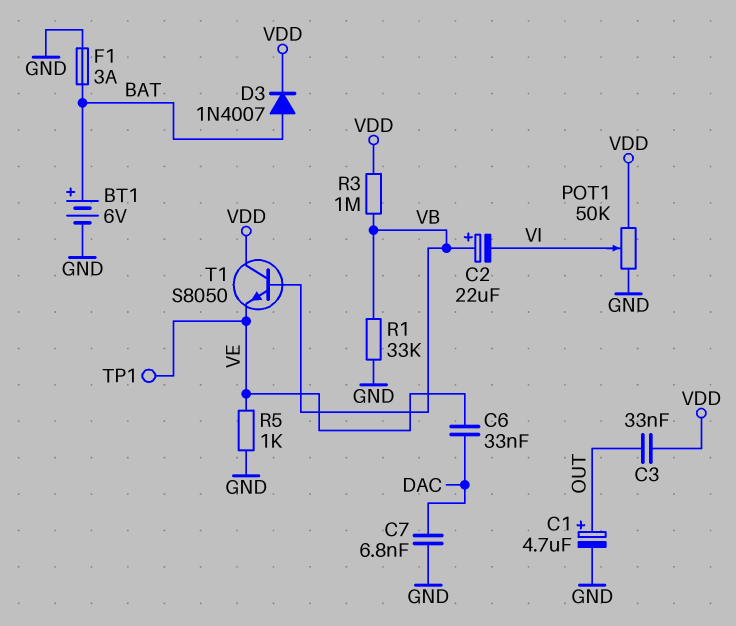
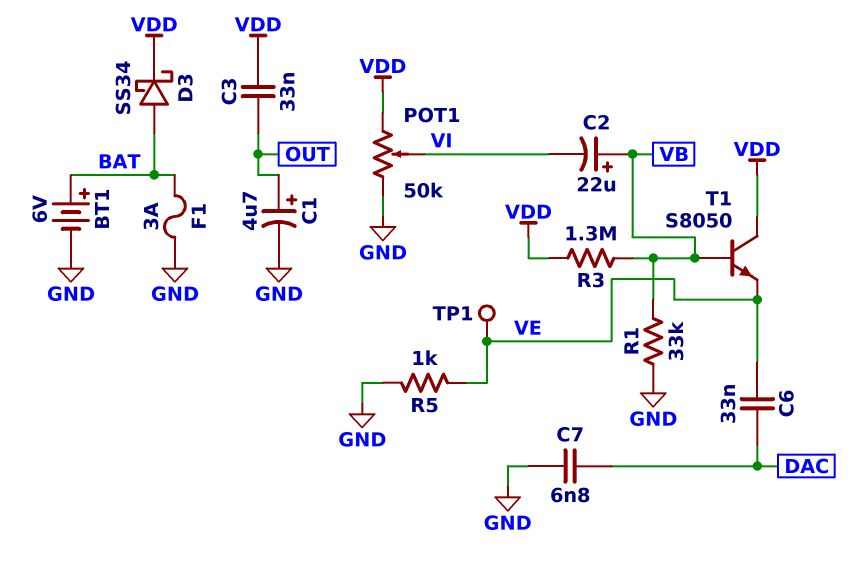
D3: diode 1N4007 (A BAT, K VDD) -> schottky SS34 (A BAT, K VDD)
R3: 1M (VB, VDD) -> 1.3M (VB, VDD)

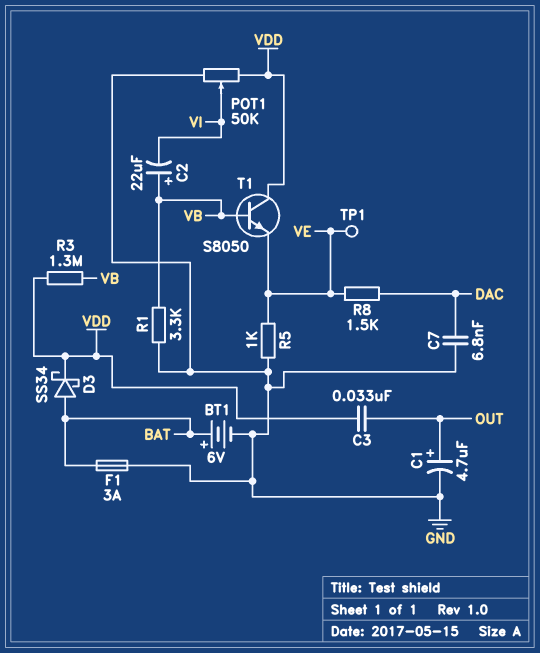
C6: 33nF (DAC, VE) -> none
R1: 33k (GND, VB) -> 3.3k (GND, VB)
R8: none -> 1.5k (DAC, VE)

